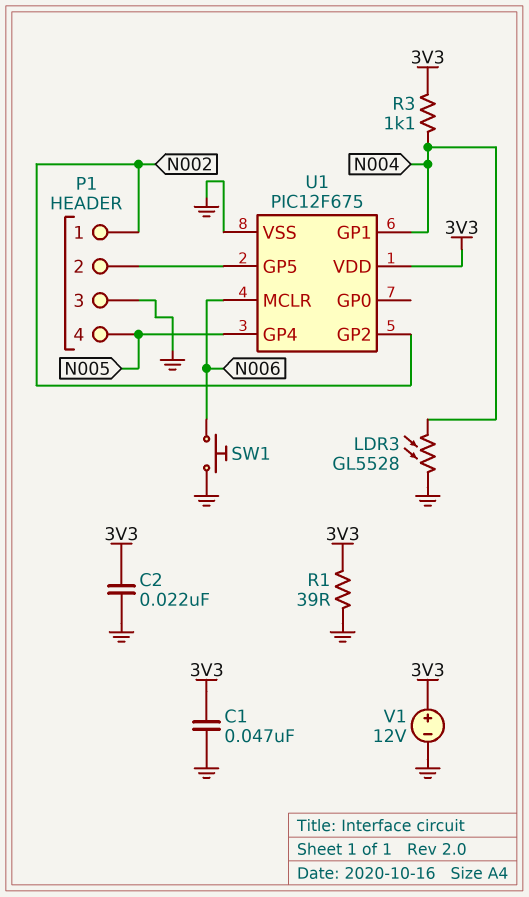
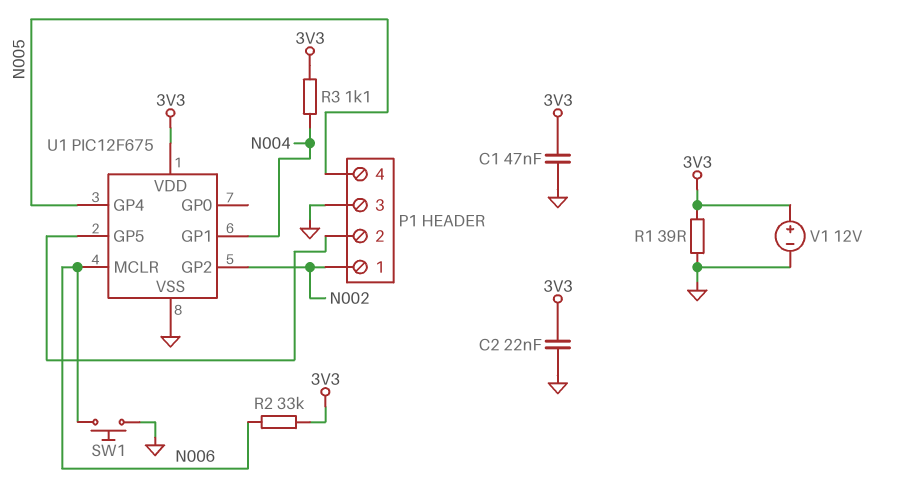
LDR3: GL5528 (GND, N004) -> none
R2: none -> 33k (3V3, N006)

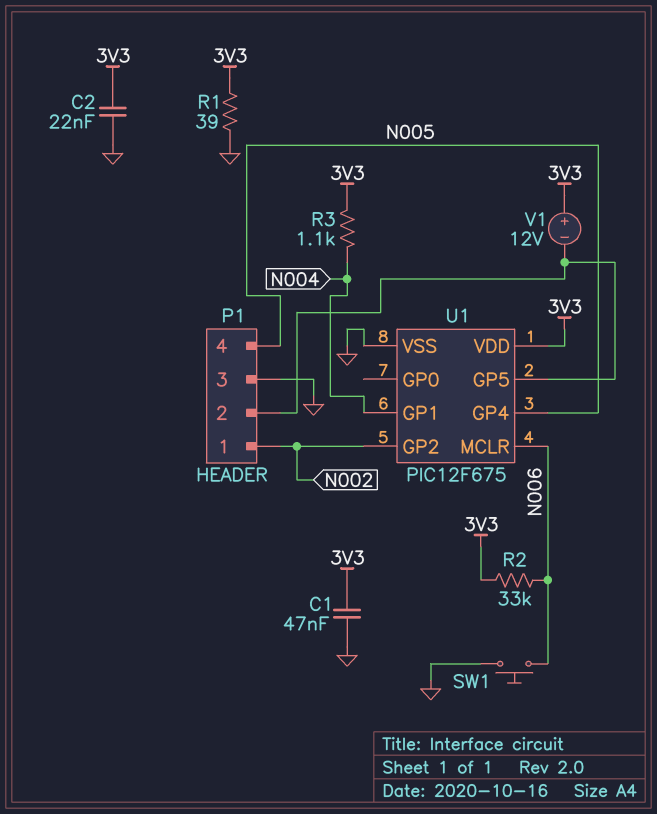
V1: 12V (plus 3V3, minus GND) -> 12V (plus 3V3, minus P1/2)

